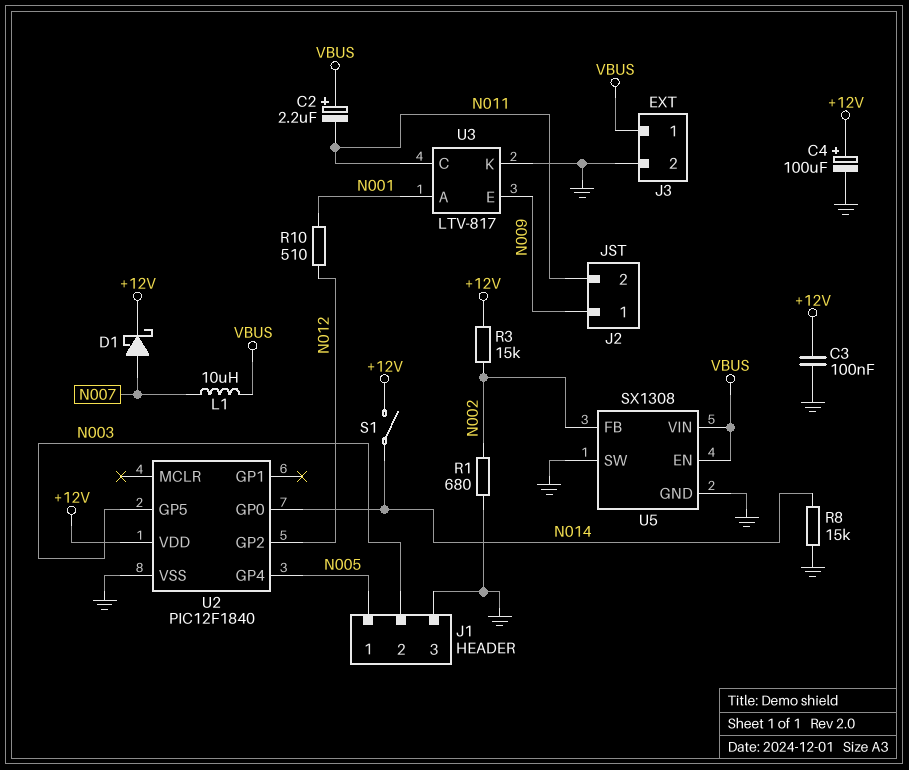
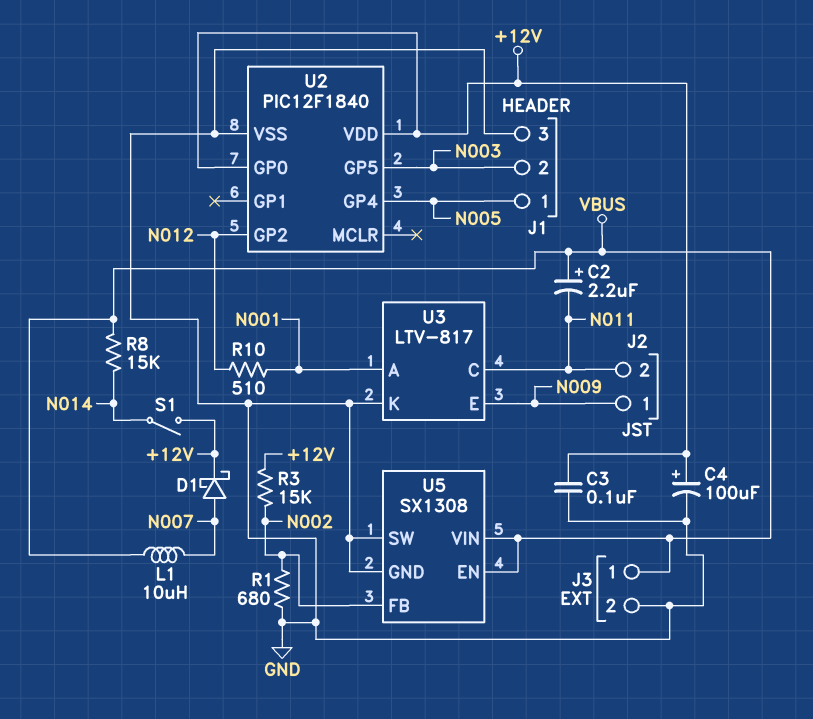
R8: 15k (GND, N014) -> 15k (N014, VBUS)
U2 pin GP0: N014 -> +12V

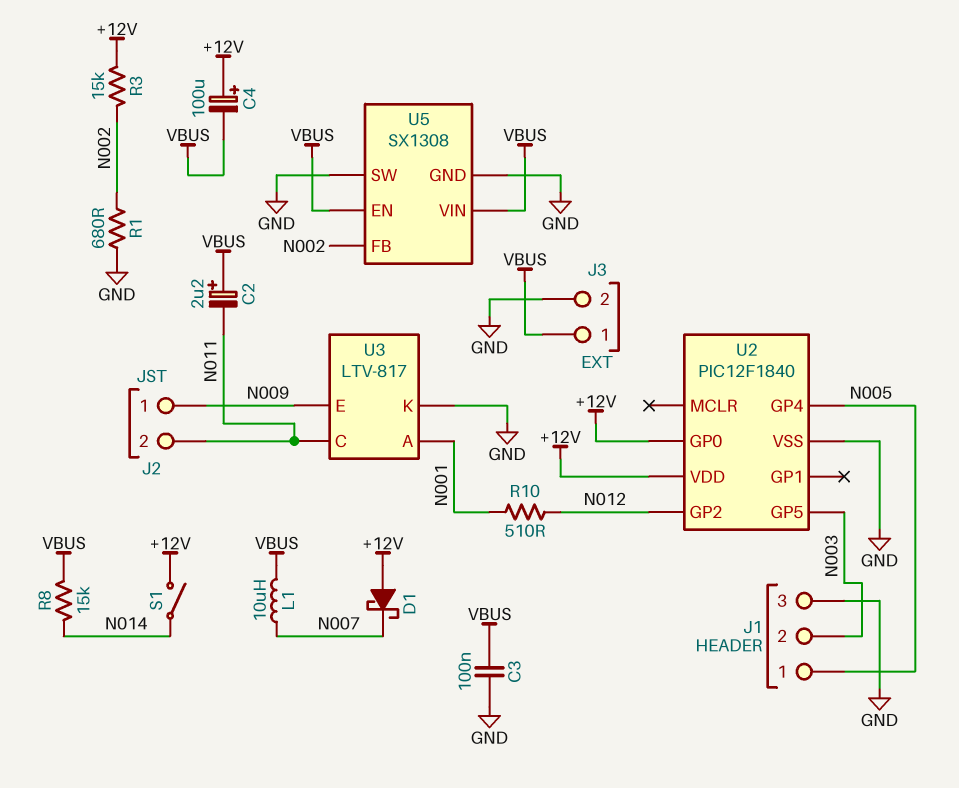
C3: 100nF (+12V, GND) -> 100nF (GND, VBUS)
C4: 100uF (plus +12V, minus GND) -> 100uF (plus +12V, minus VBUS)
D1: schottky (A N007, K +12V) -> schottky (A +12V, K N007)

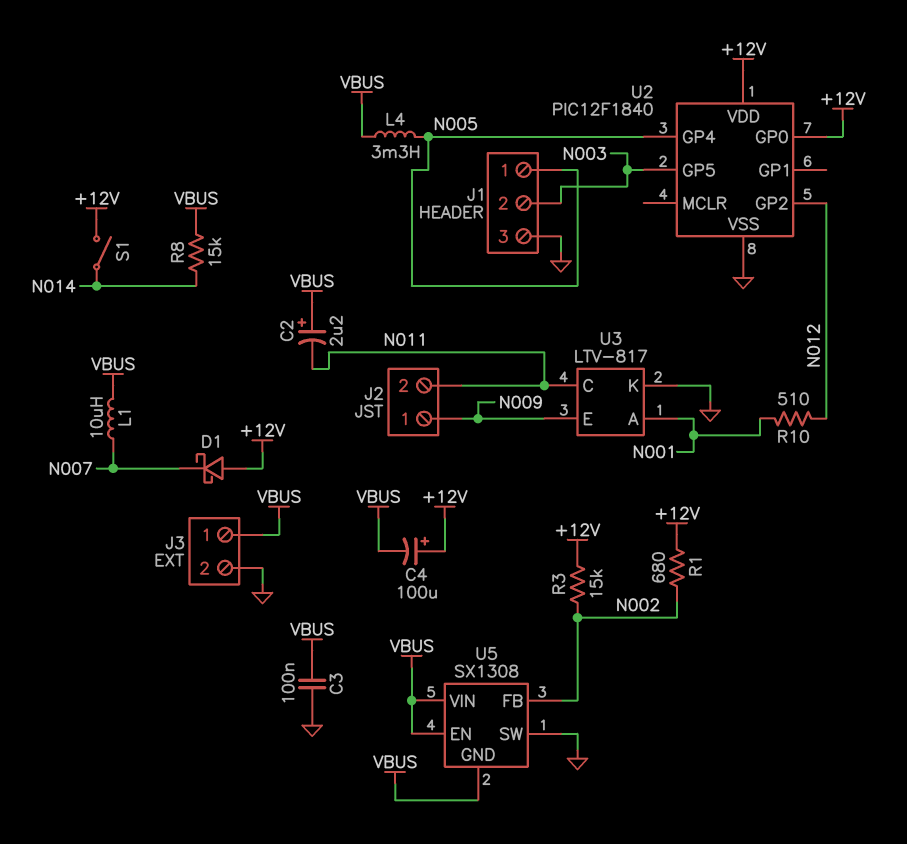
L4: none -> 3.3mH (N005, VBUS)
R1: 680 (GND, N002) -> 680 (+12V, N002)
U5 pin GND: GND -> VBUS

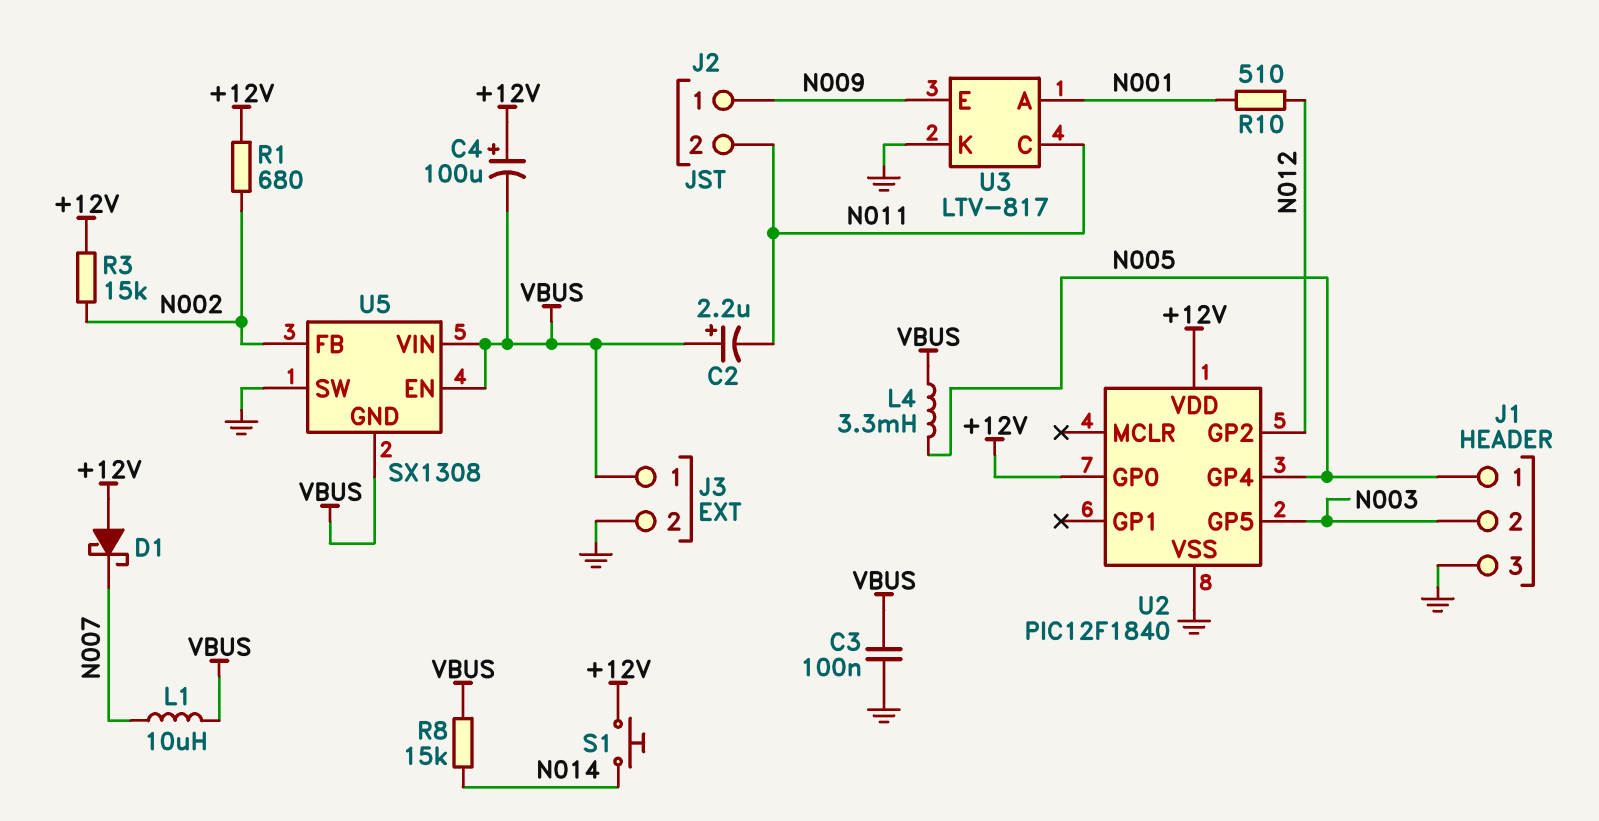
S1: switch (+12V, N014) -> button (+12V, N014)

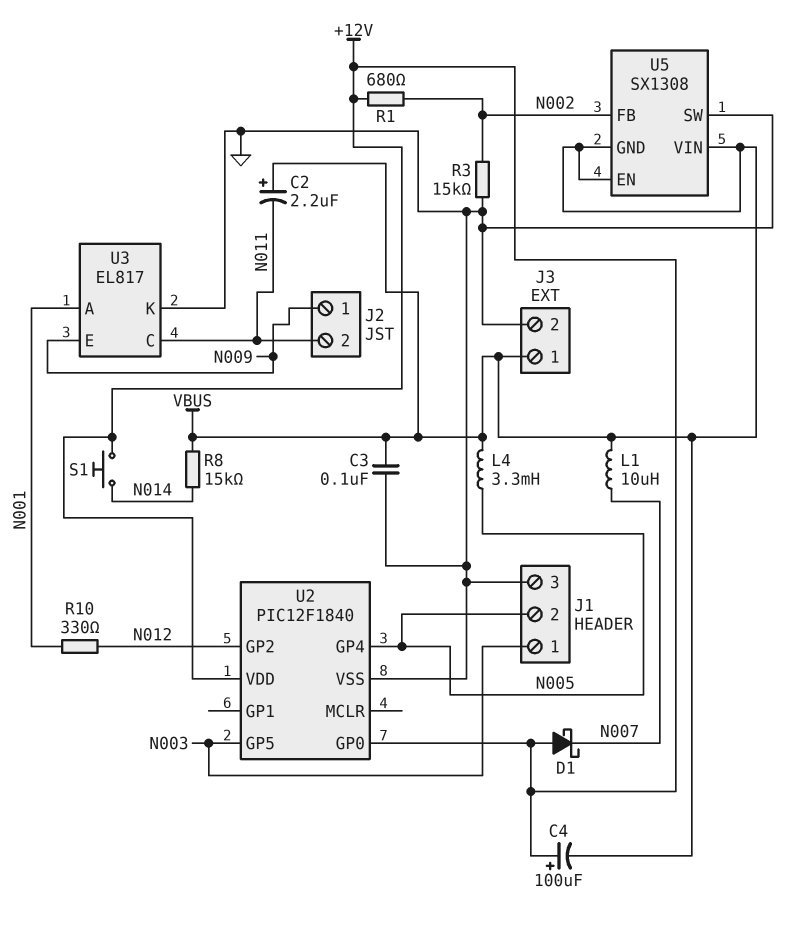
J1 pin 1: N005 -> N003
J1 pin 2: N003 -> N005
R3: 15k (+12V, N002) -> 15k (GND, N002)
R10: 510 (N001, N012) -> 330 (N001, N012)
U3: LTV-817 -> EL817

